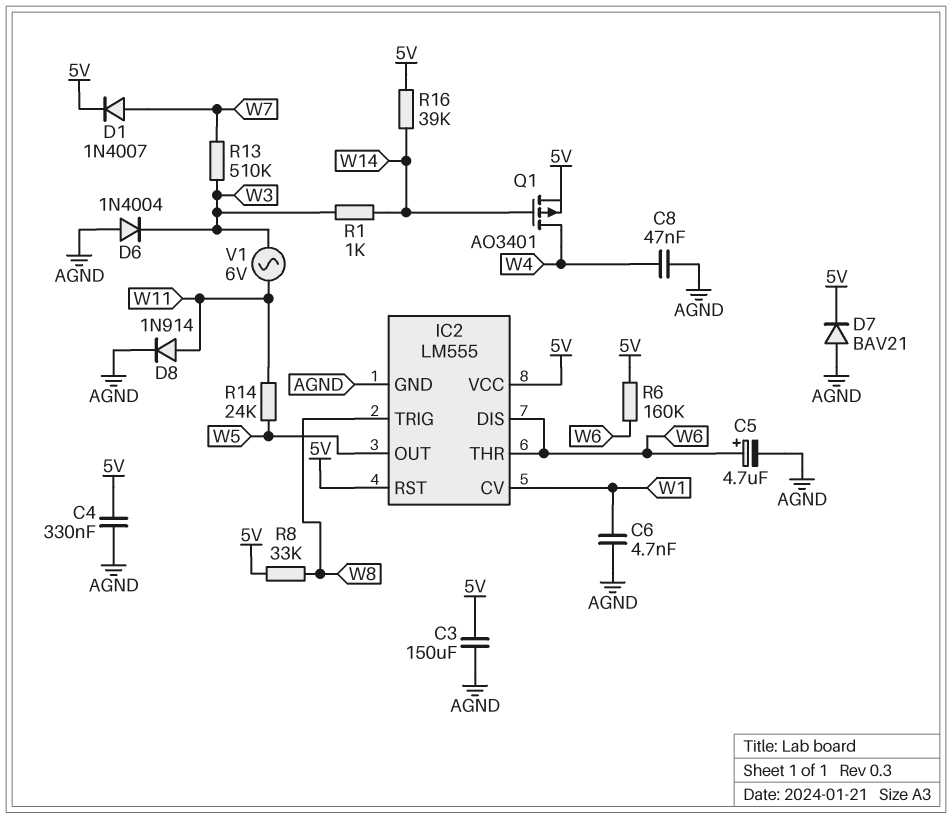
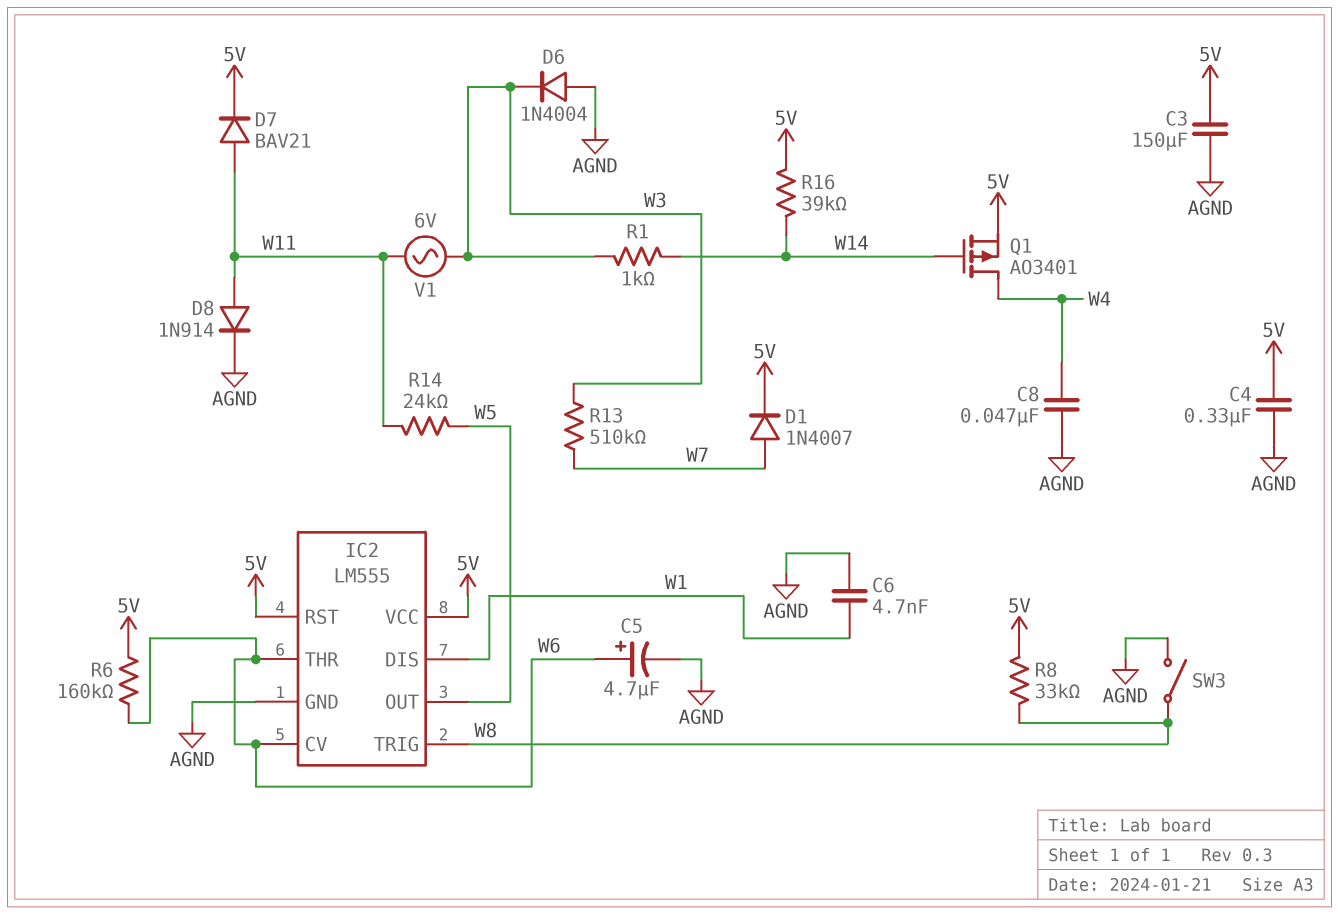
D7: diode BAV21 (A AGND, K 5V) -> diode BAV21 (A W11, K 5V)
IC2 pin CV: W1 -> W6
IC2 pin DIS: W6 -> W1
SW3: none -> switch (AGND, W8)

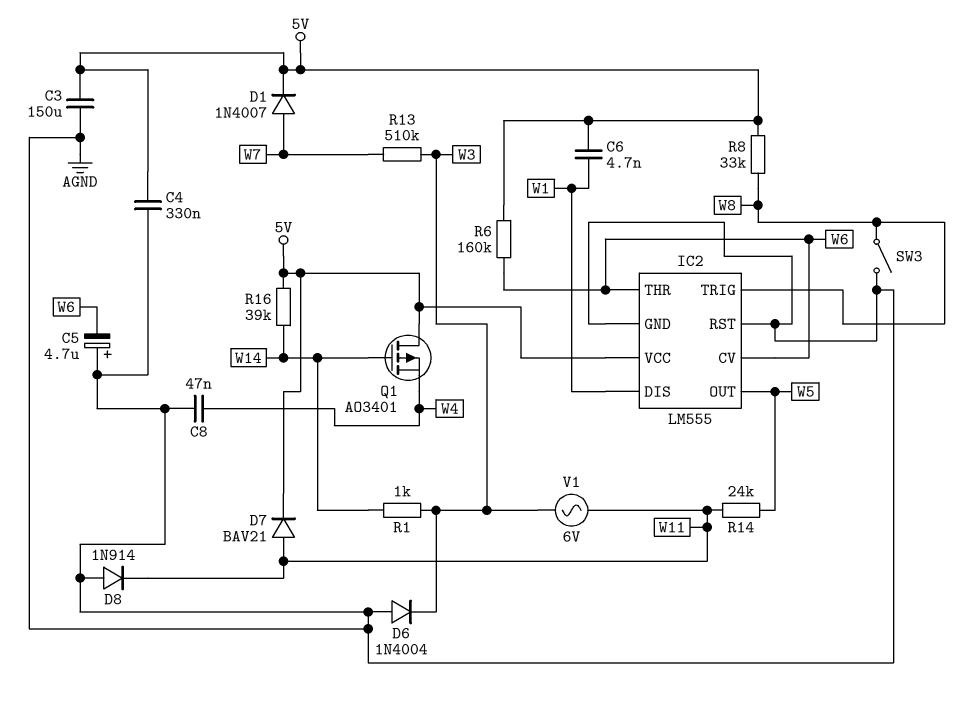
C5: 4.7uF (plus W6, minus AGND) -> 4.7uF (plus AGND, minus W6)
C6: 4.7nF (AGND, W1) -> 4.7nF (5V, W1)
D8: diode 1N914 (A W11, K AGND) -> diode 1N914 (A AGND, K W11)
IC2 pin RST: 5V -> AGND
Q1: PMOS AO3401 (G W14, D W4, S 5V) -> PMOS AO3401 (G W14, D 5V, S W4)

